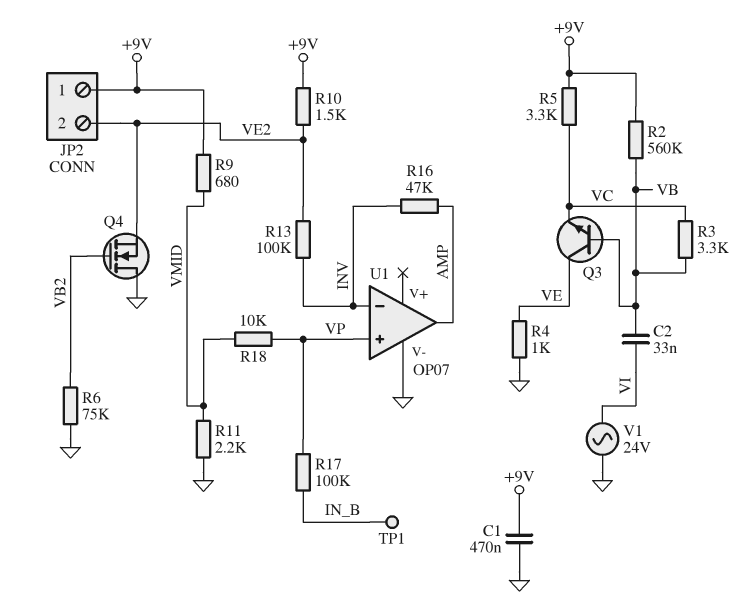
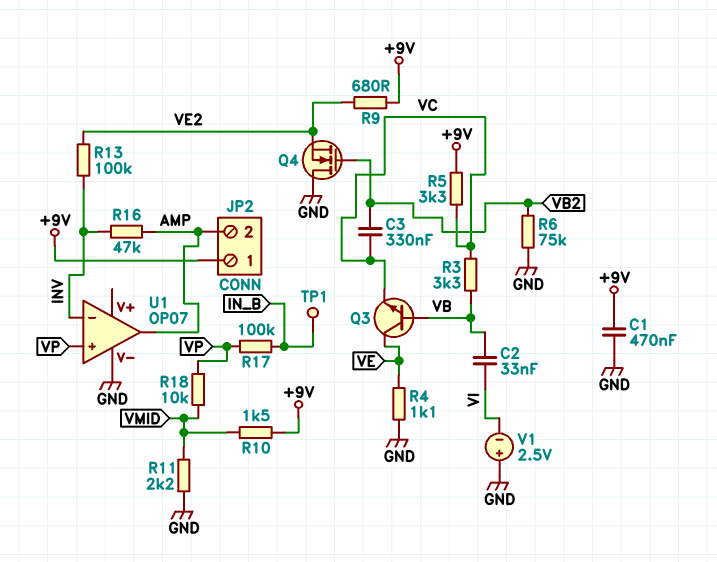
C3: none -> 330nF (VB2, VC)
JP2 pin 2: VE2 -> AMP
R2: 560k (+9V, VB) -> none
R4: 1k (GND, VE) -> 1.1k (GND, VE)
R9: 680 (+9V, VMID) -> 680 (+9V, VE2)
R10: 1.5k (+9V, VE2) -> 1.5k (+9V, VMID)
V1: AC 24V (GND, VI) -> 2.5V (plus GND, minus VI)

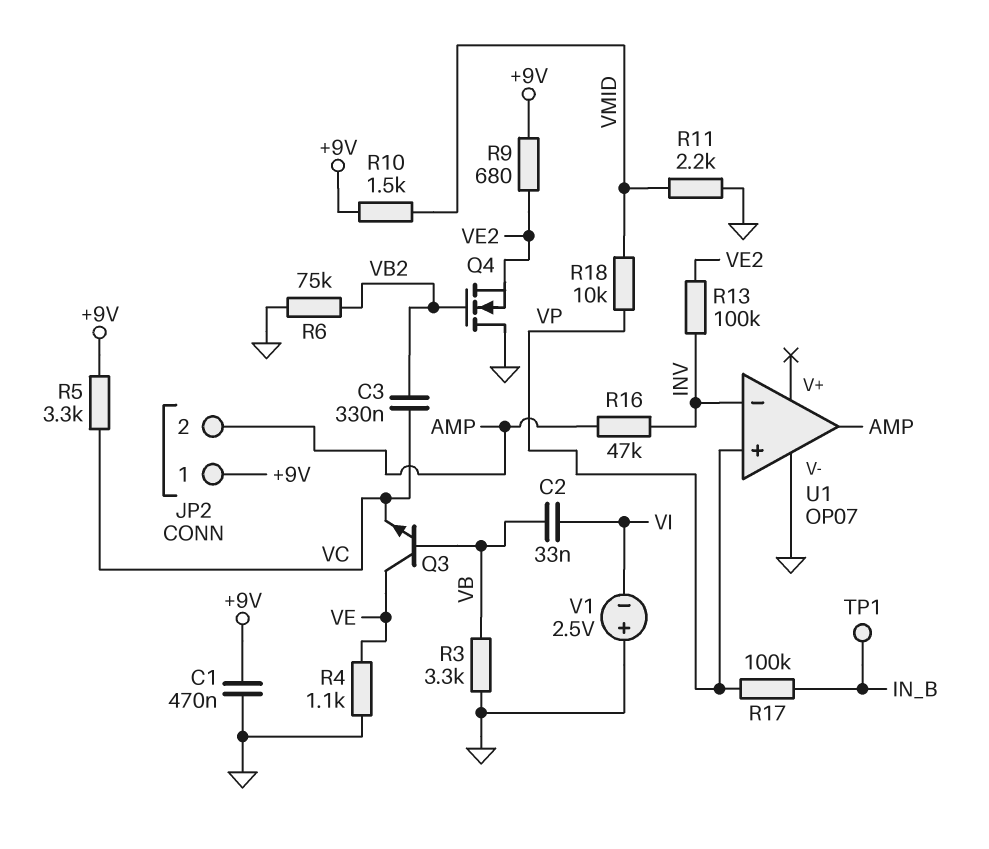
R3: 3.3k (VB, VC) -> 3.3k (GND, VB)

